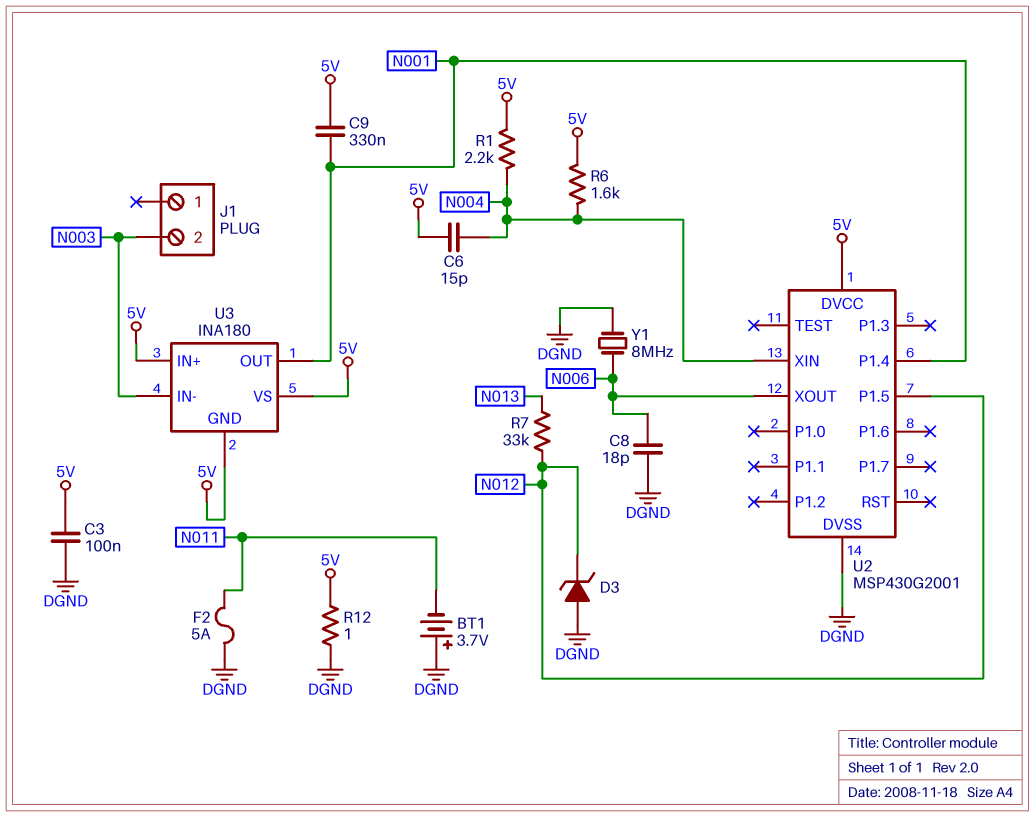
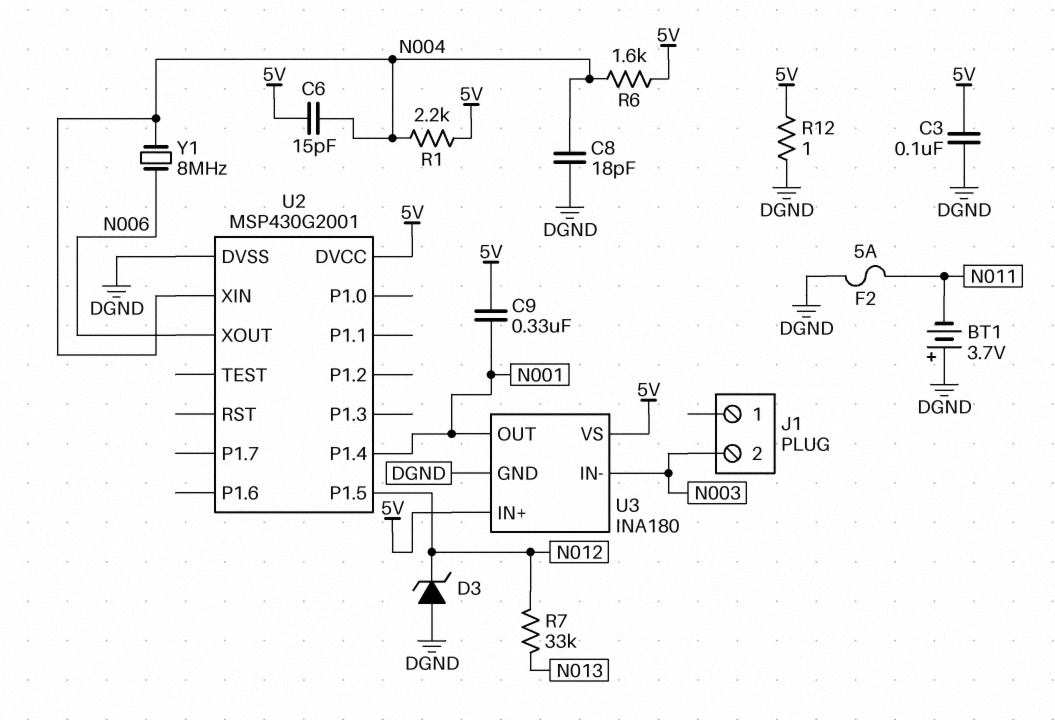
C8: 18pF (DGND, N006) -> 18pF (DGND, N004)
U3 pin GND: 5V -> DGND
Y1: 8MHz (DGND, N006) -> 8MHz (N004, N006)

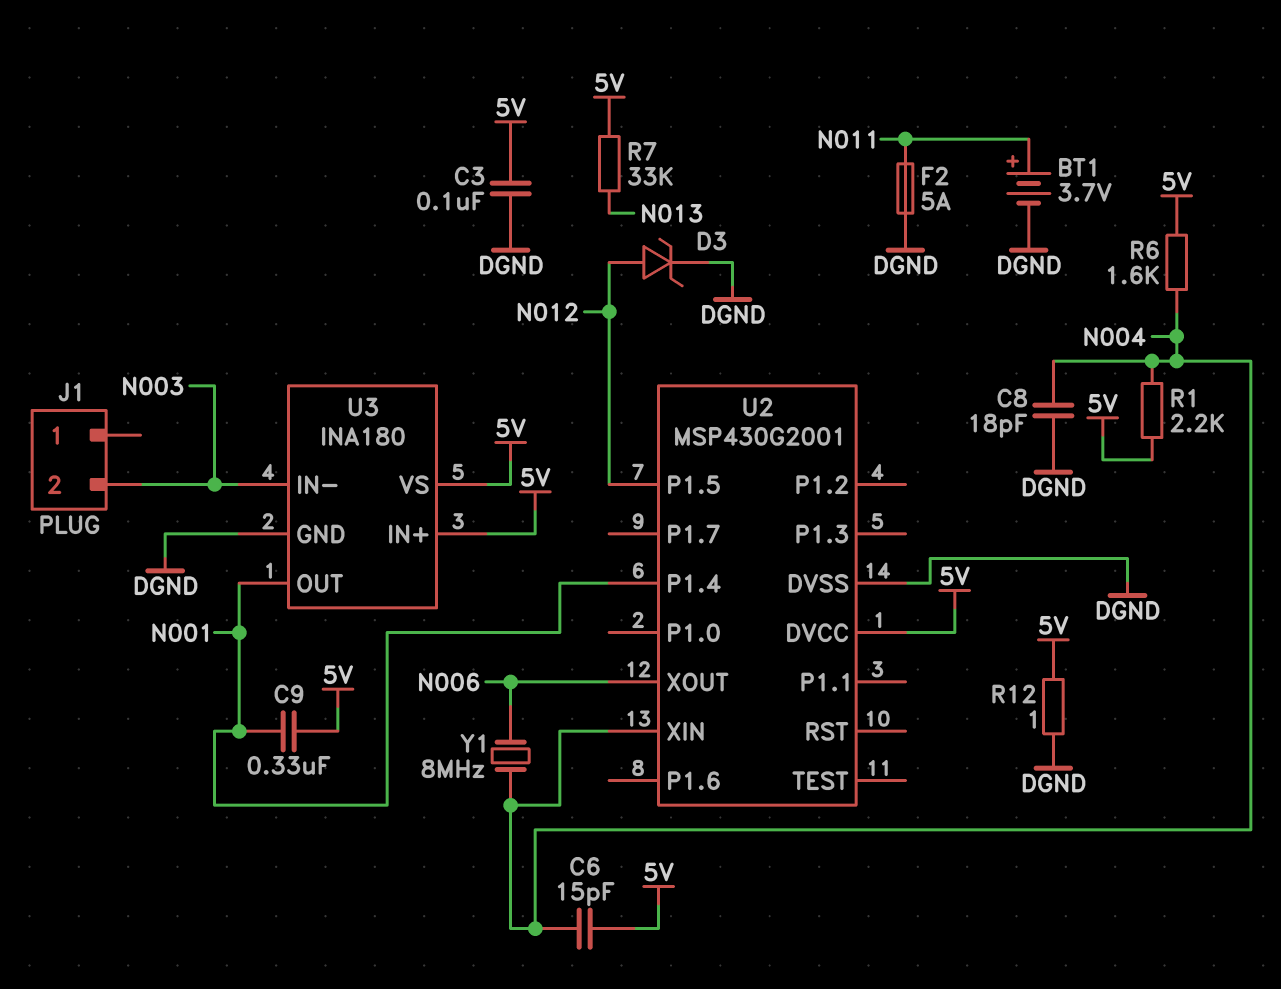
BT1: 3.7V (plus DGND, minus N011) -> 3.7V (plus N011, minus DGND)
D3: zener (A DGND, K N012) -> zener (A N012, K DGND)
R7: 33k (N012, N013) -> 33k (5V, N013)

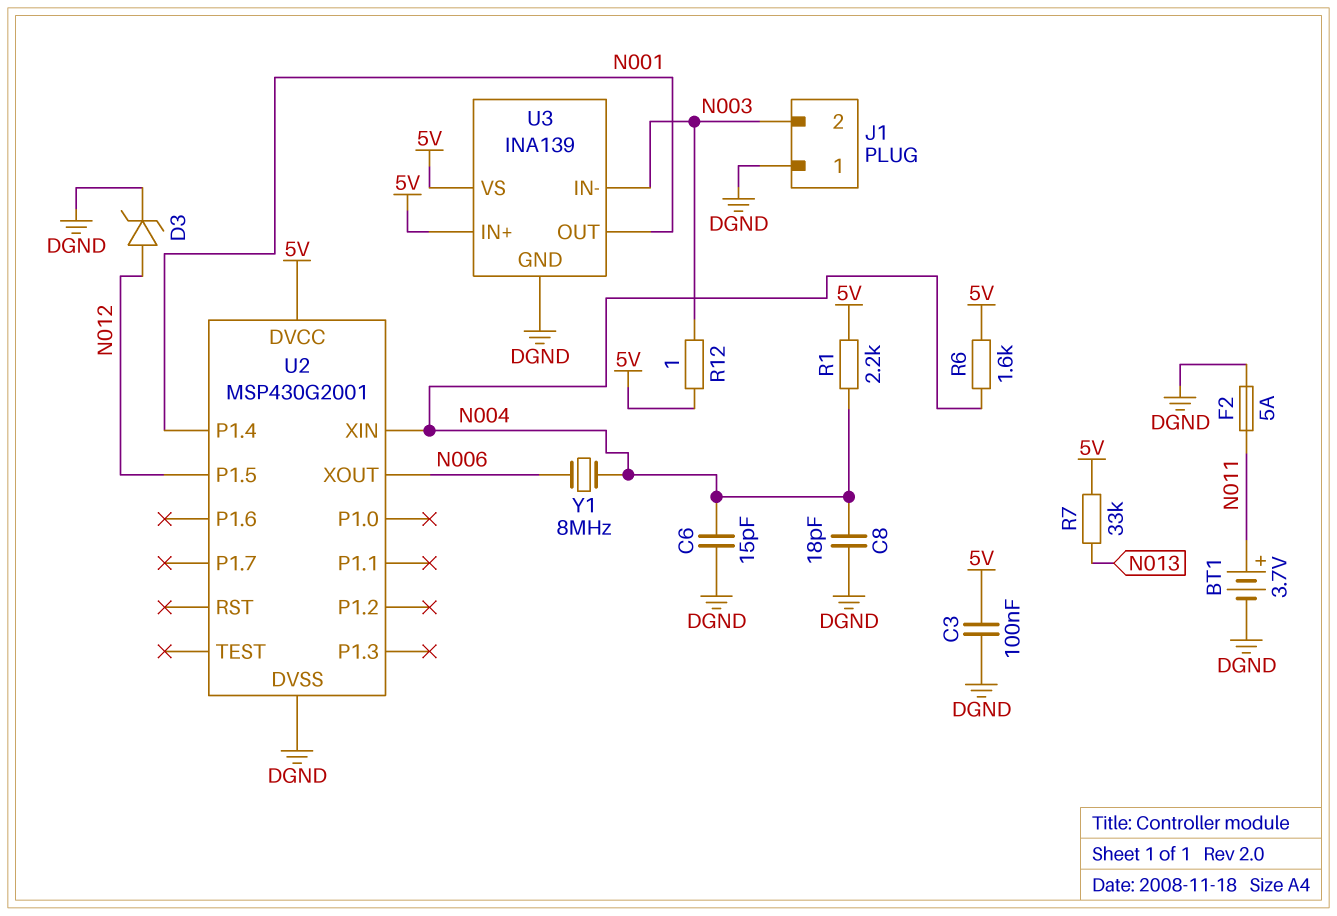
C6: 15pF (5V, N004) -> 15pF (DGND, N004)
C9: 330nF (5V, N001) -> none
J1 pin 1: none -> DGND
R12: 1 (5V, DGND) -> 1 (5V, N003)
U3: INA180 -> INA139

